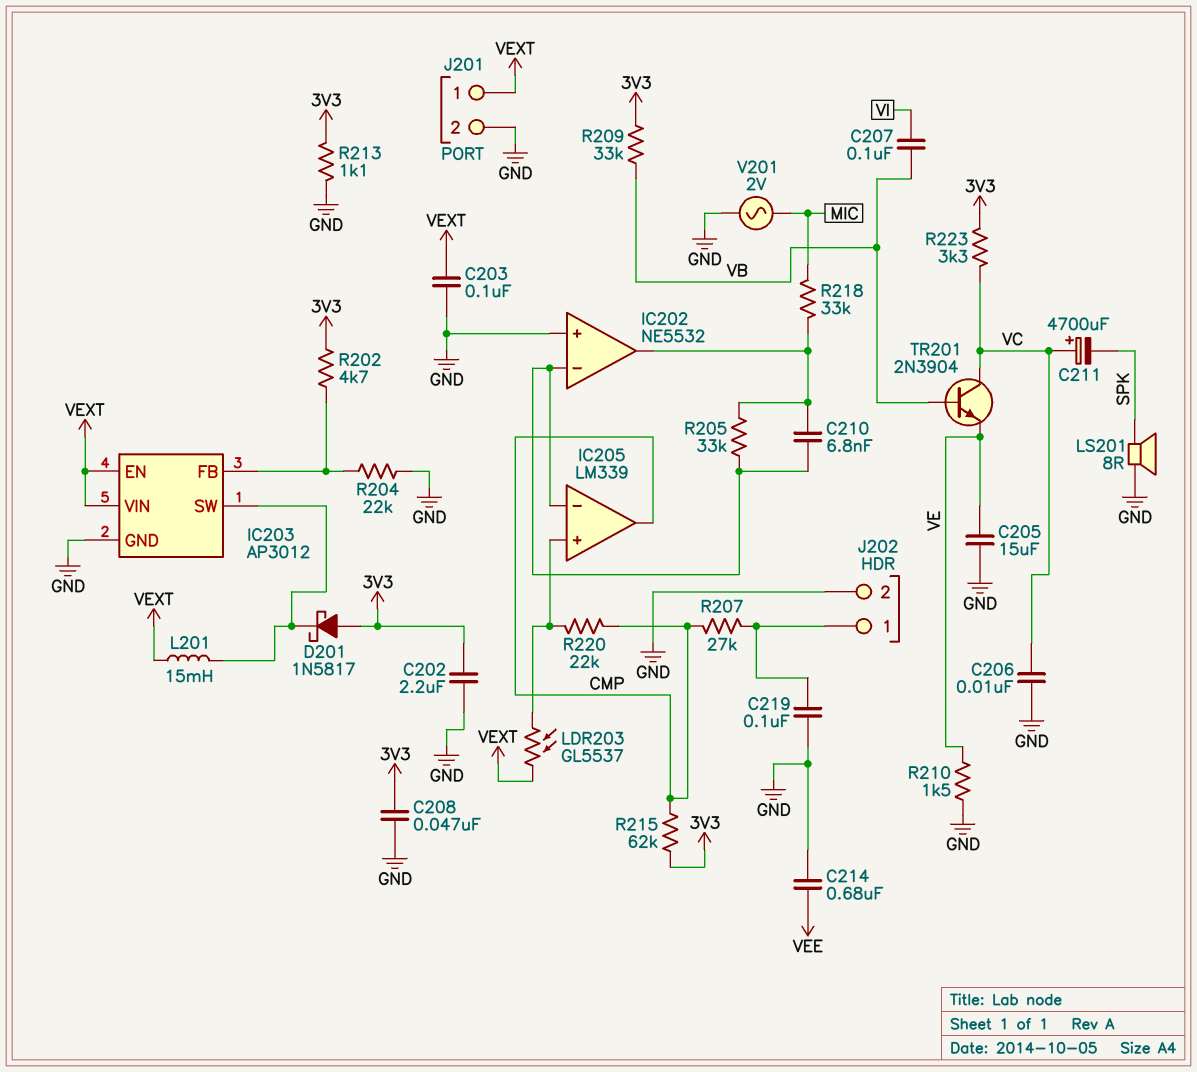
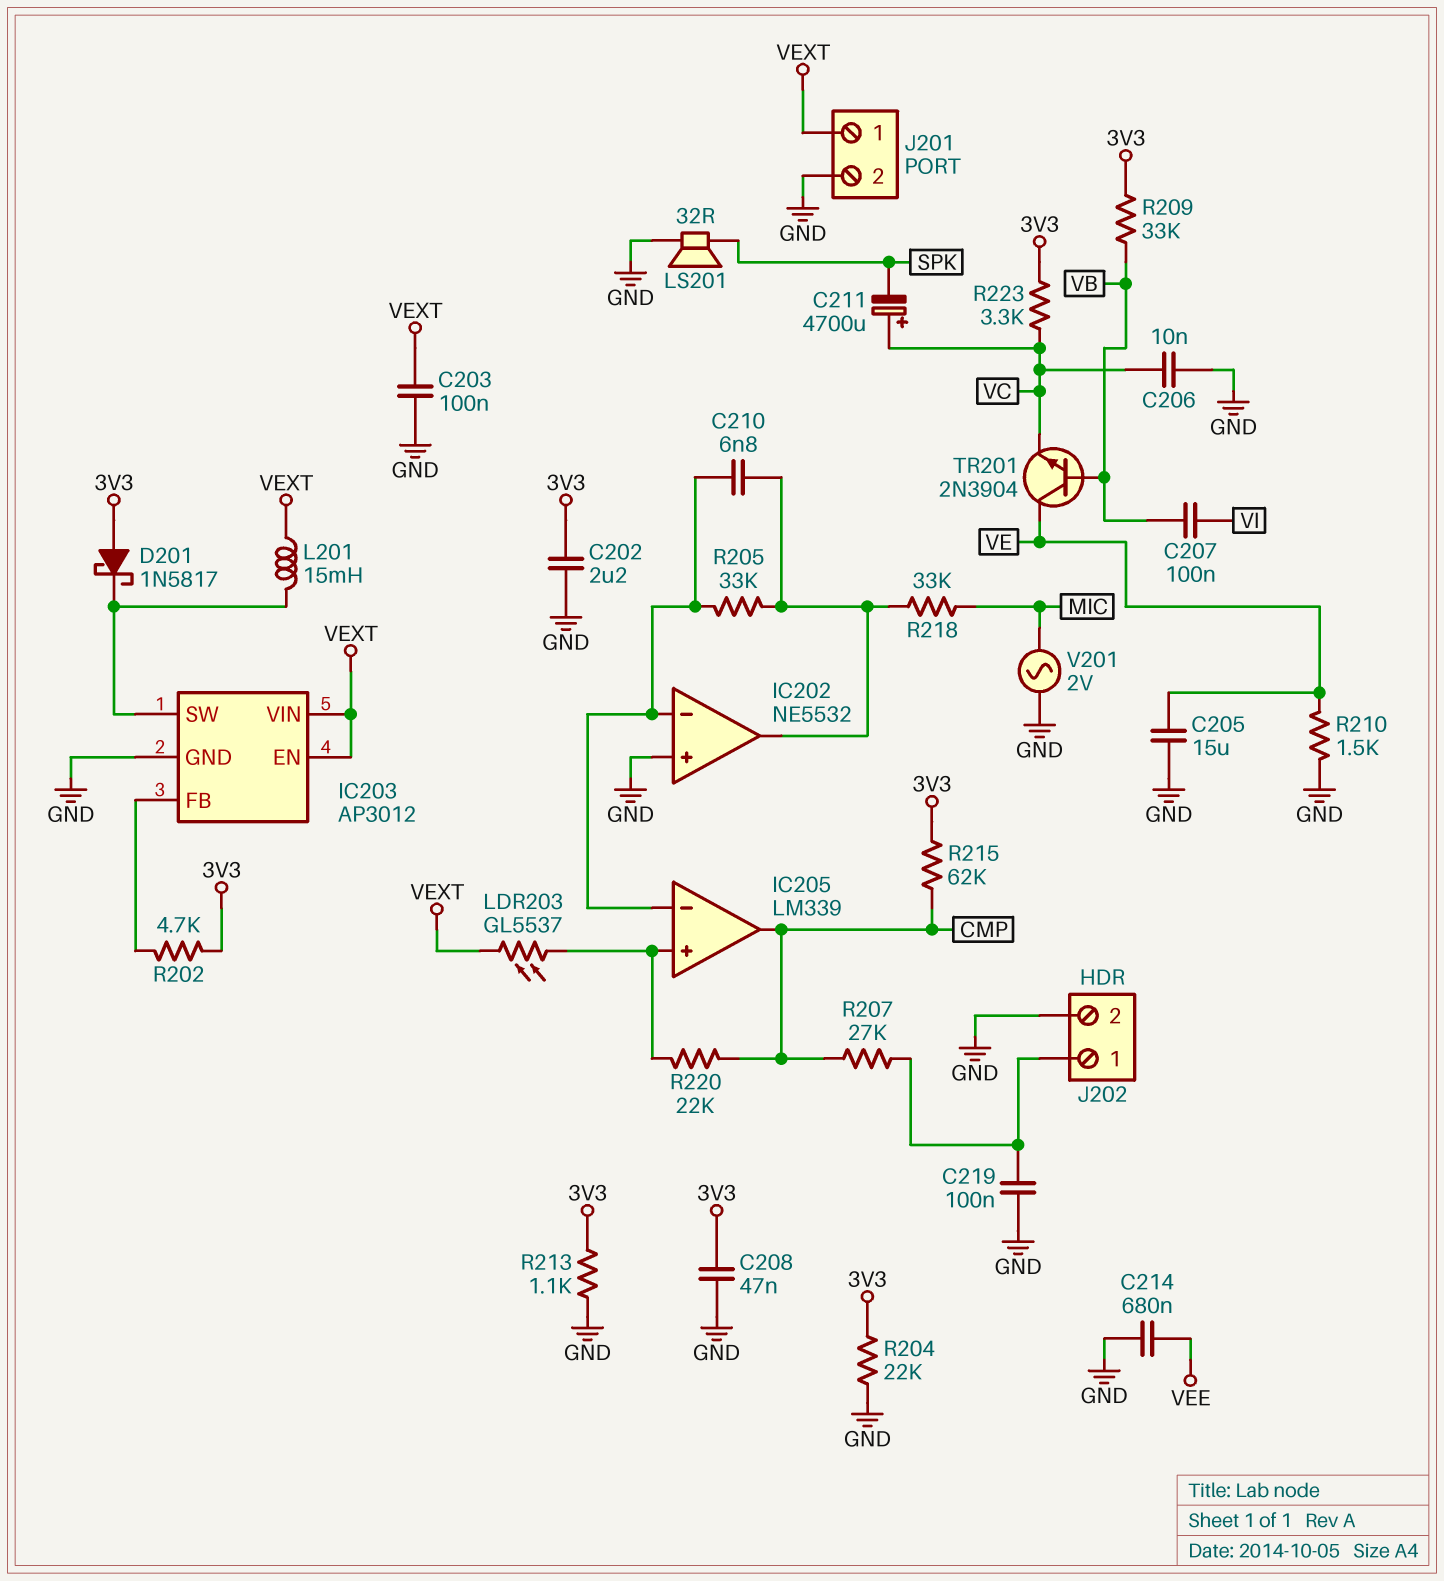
LS201: speaker 8R (GND, SPK) -> speaker 32R (GND, SPK)
R204: 22k (GND, IC203/FB) -> 22k (3V3, GND)
TR201: NPN 2N3904 (B VB, C VC, E VE) -> NPN 2N3904 (B VB, C VE, E VC)

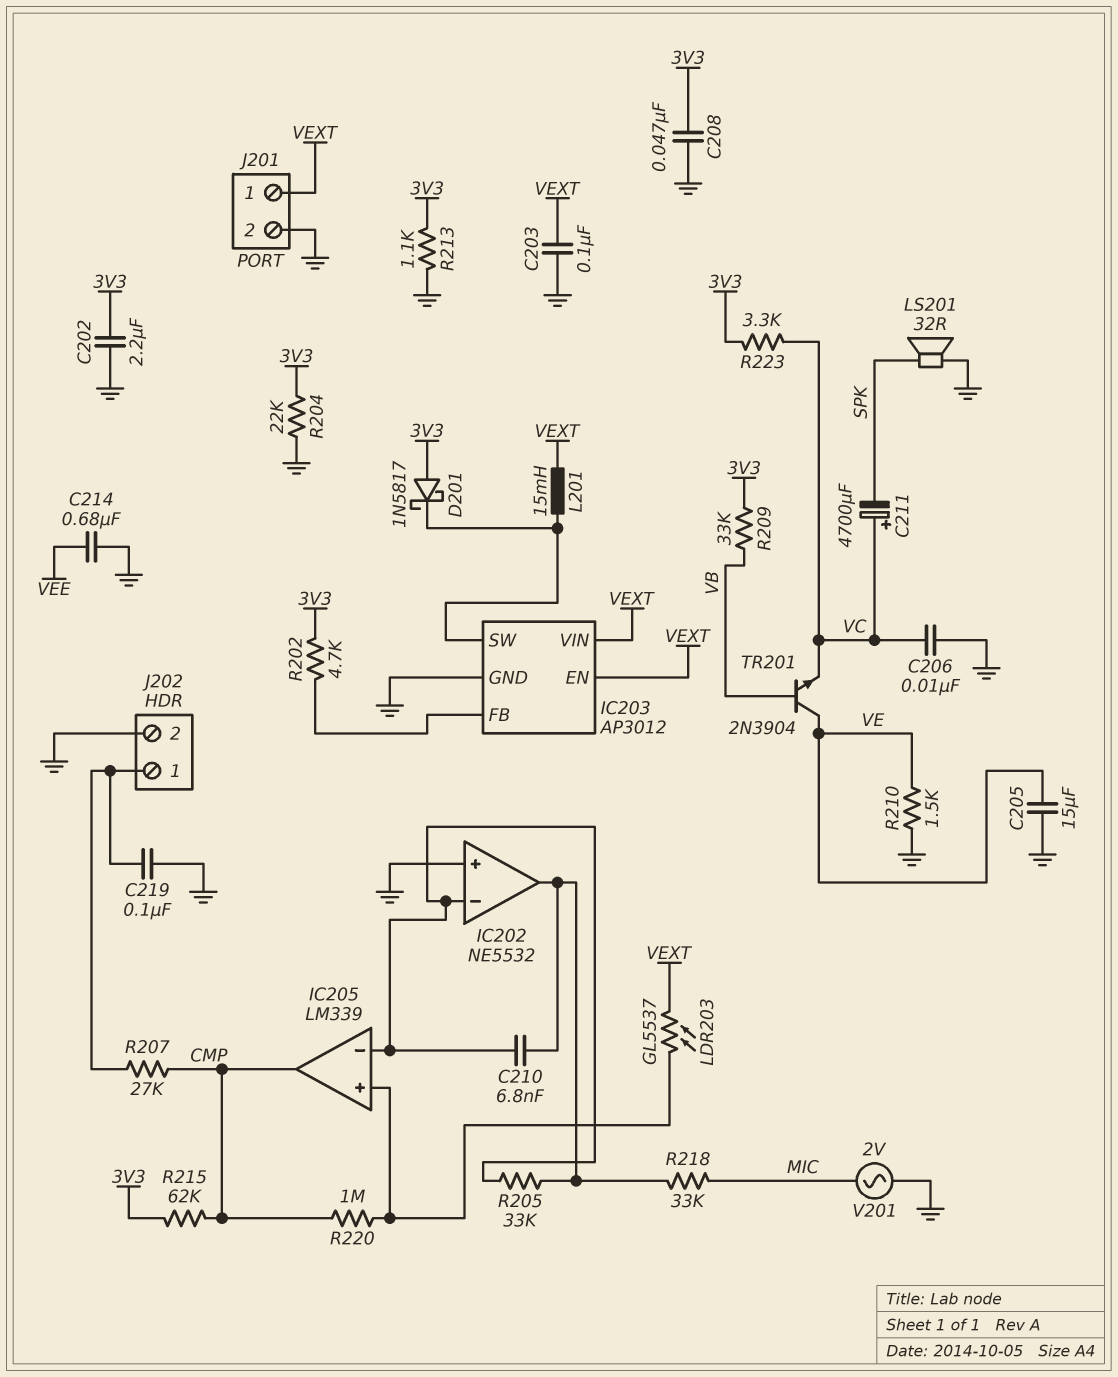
C207: 100nF (VB, VI) -> none
R220: 22k (CMP, IC205/in+) -> 1M (CMP, IC205/in+)

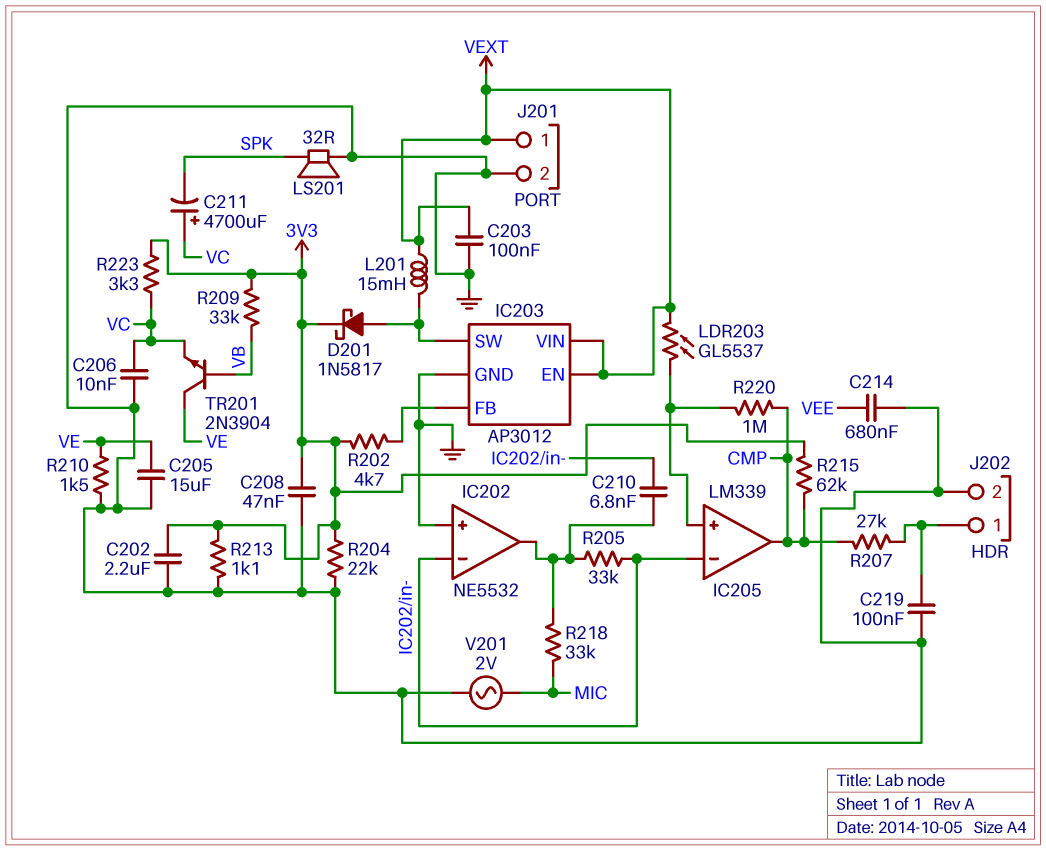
D201: schottky 1N5817 (A 3V3, K IC203/SW) -> schottky 1N5817 (A IC203/SW, K 3V3)

